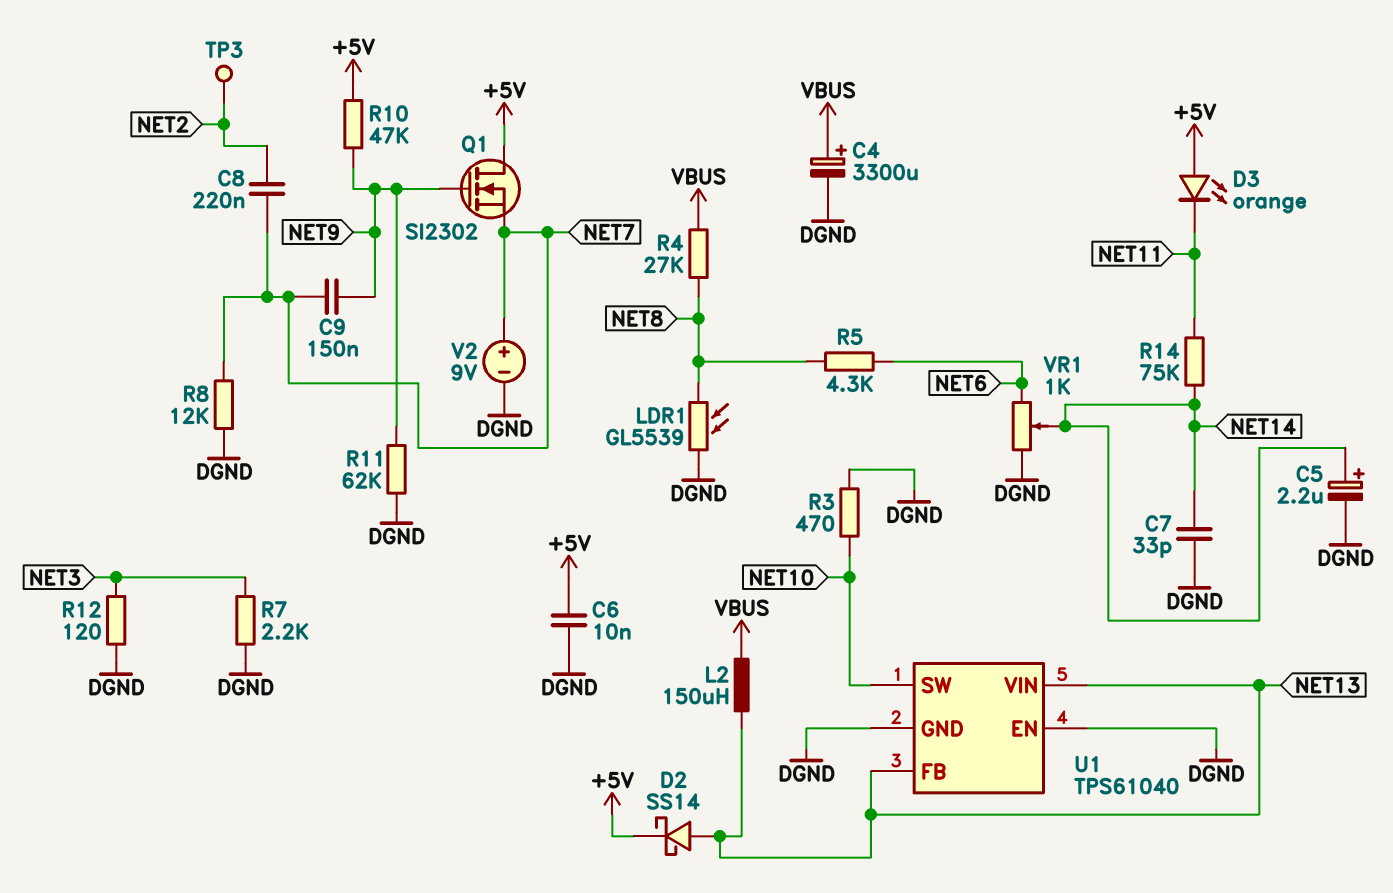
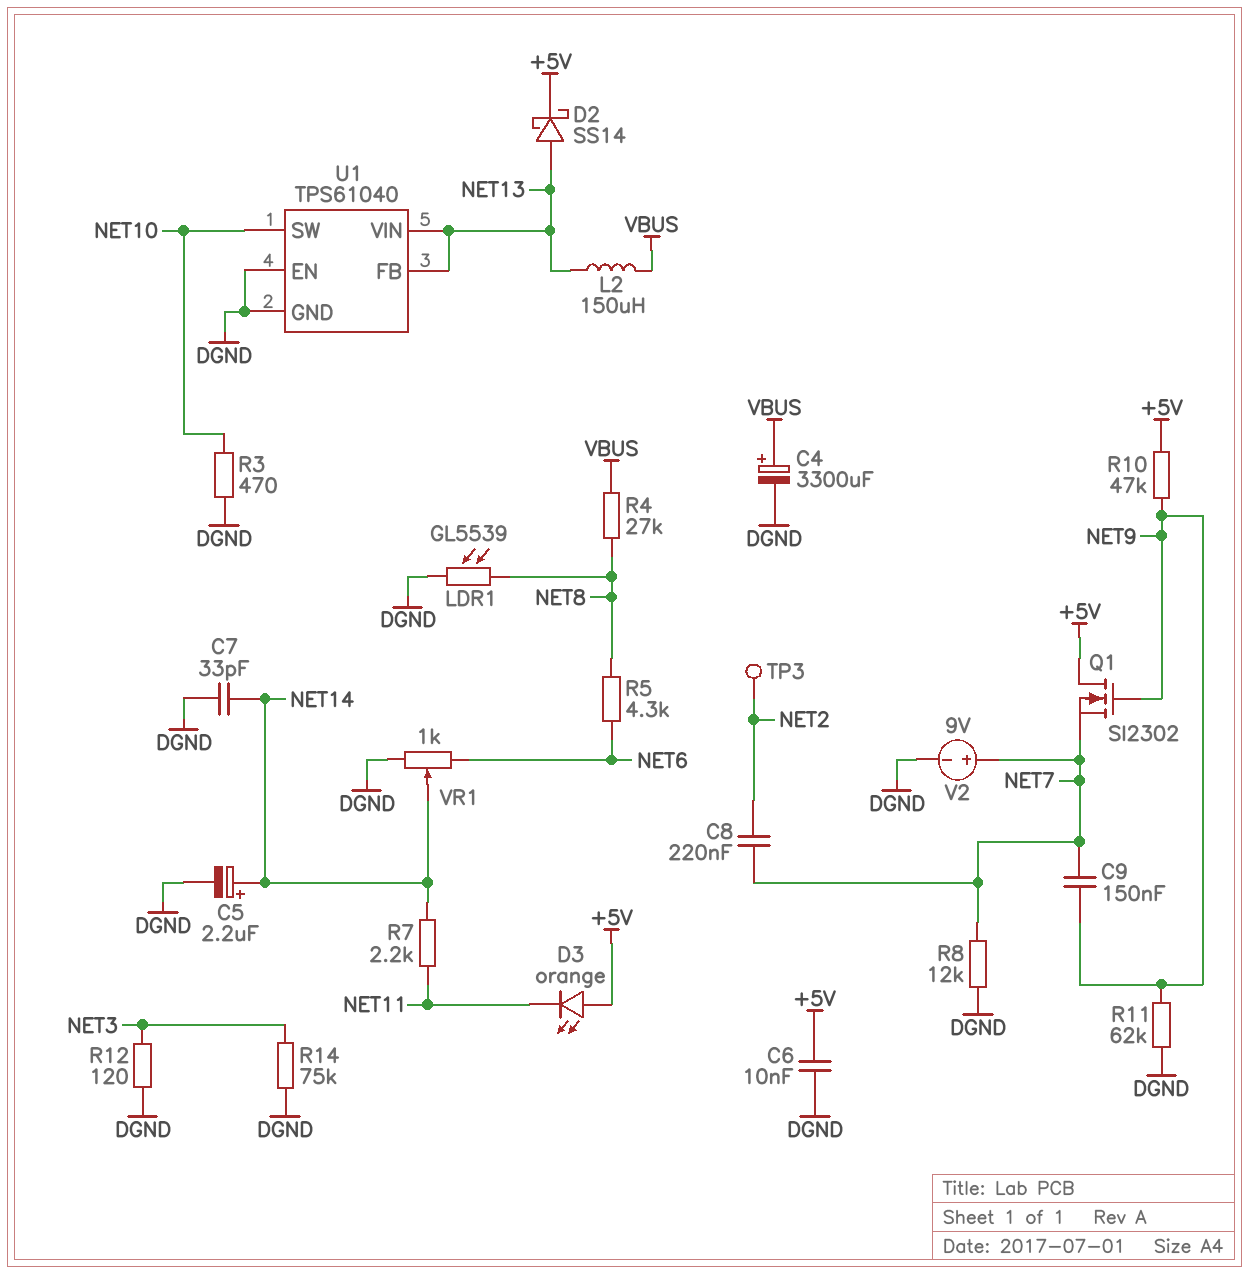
R7: 2.2k (DGND, NET3) -> 2.2k (NET11, NET14)
R14: 75k (NET11, NET14) -> 75k (DGND, NET3)

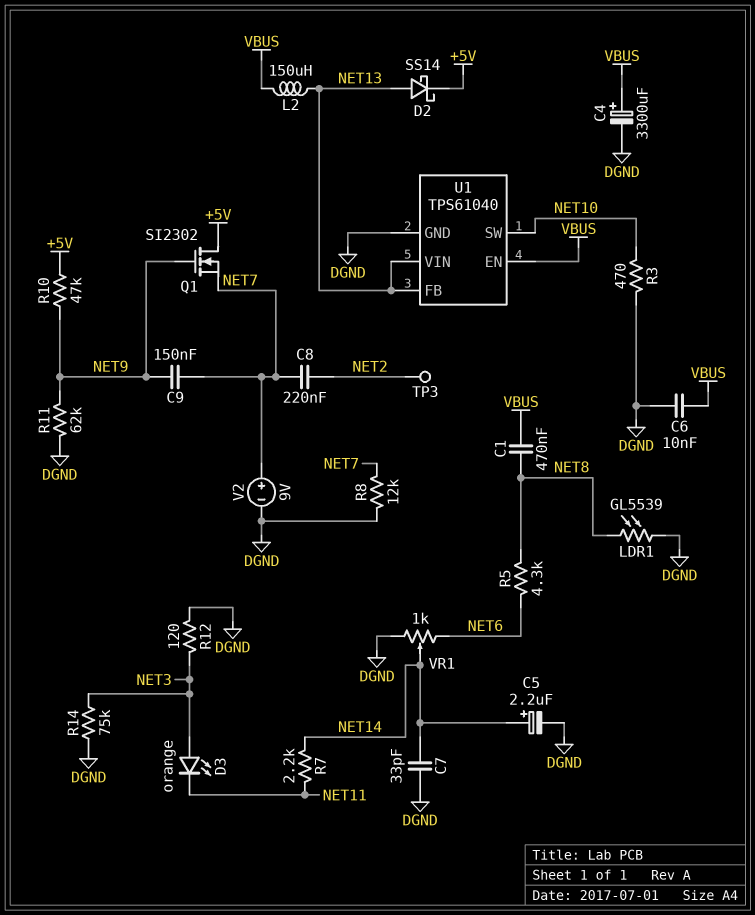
C1: none -> 470nF (NET8, VBUS)
C6: 10nF (+5V, DGND) -> 10nF (DGND, VBUS)
D3: LED orange (A +5V, K NET11) -> LED orange (A NET3, K NET11)
R4: 27k (NET8, VBUS) -> none
U1 pin EN: DGND -> VBUS

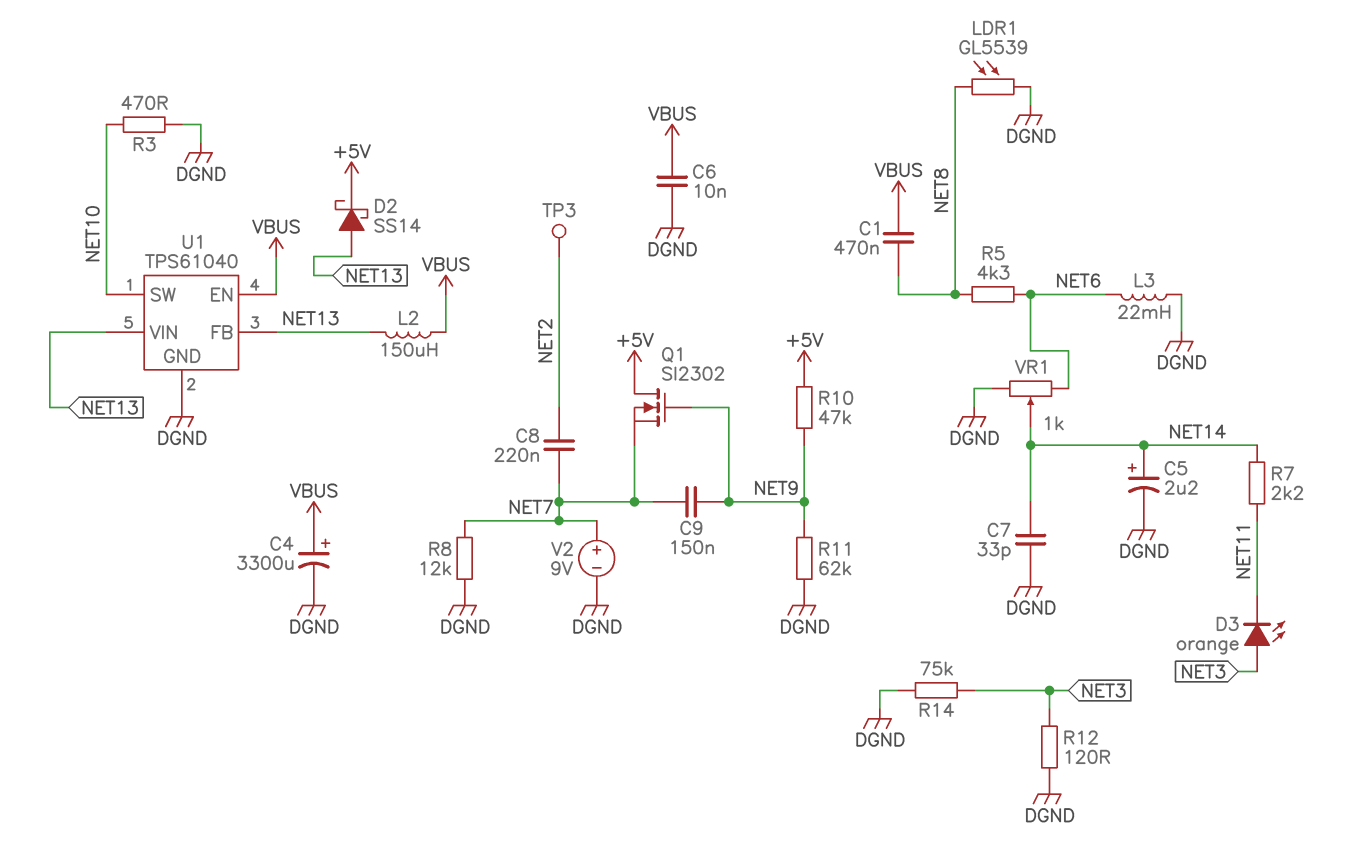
L3: none -> 22mH (DGND, NET6)

